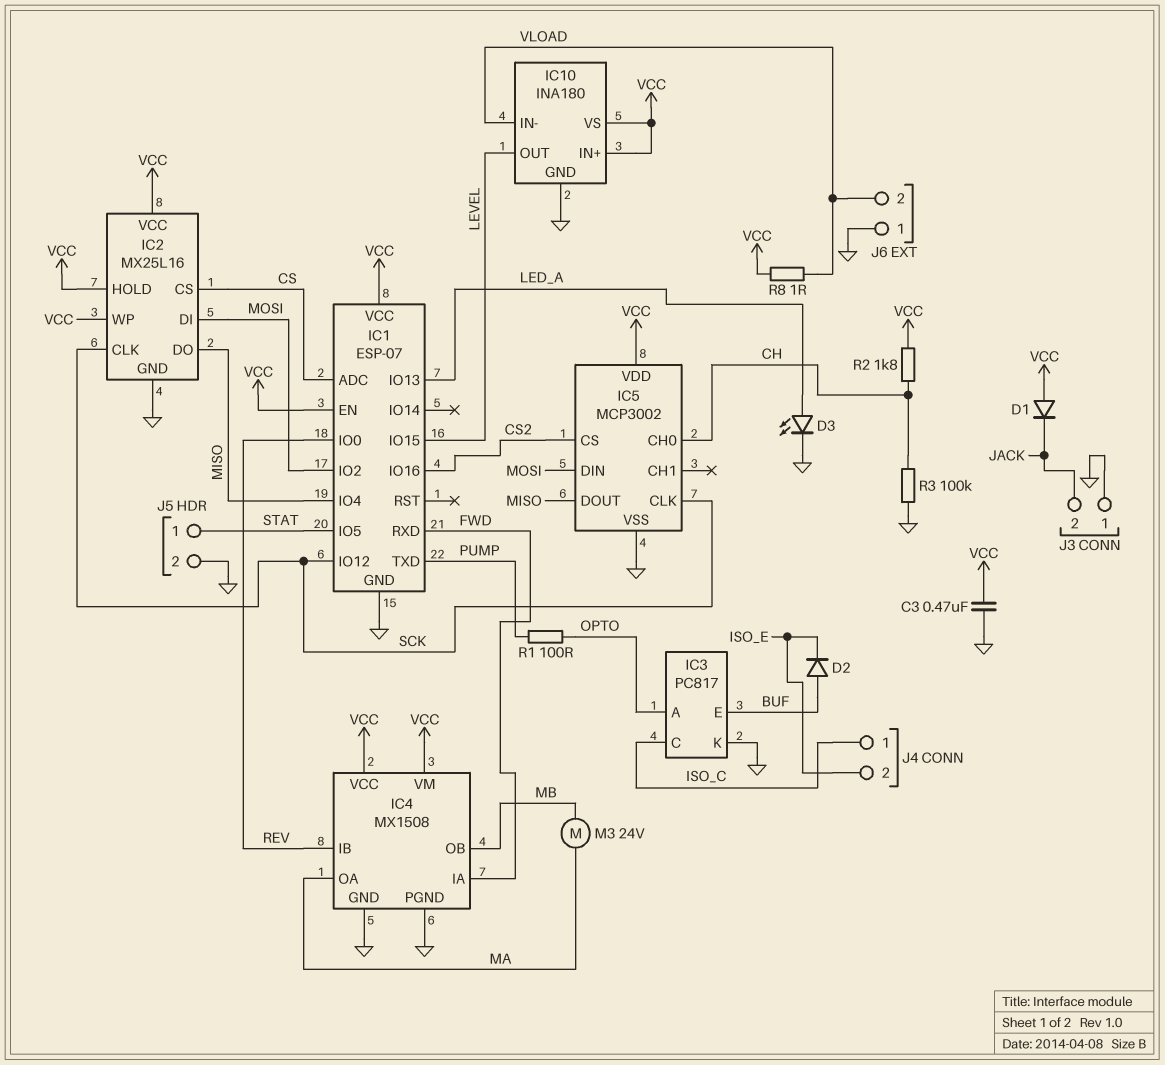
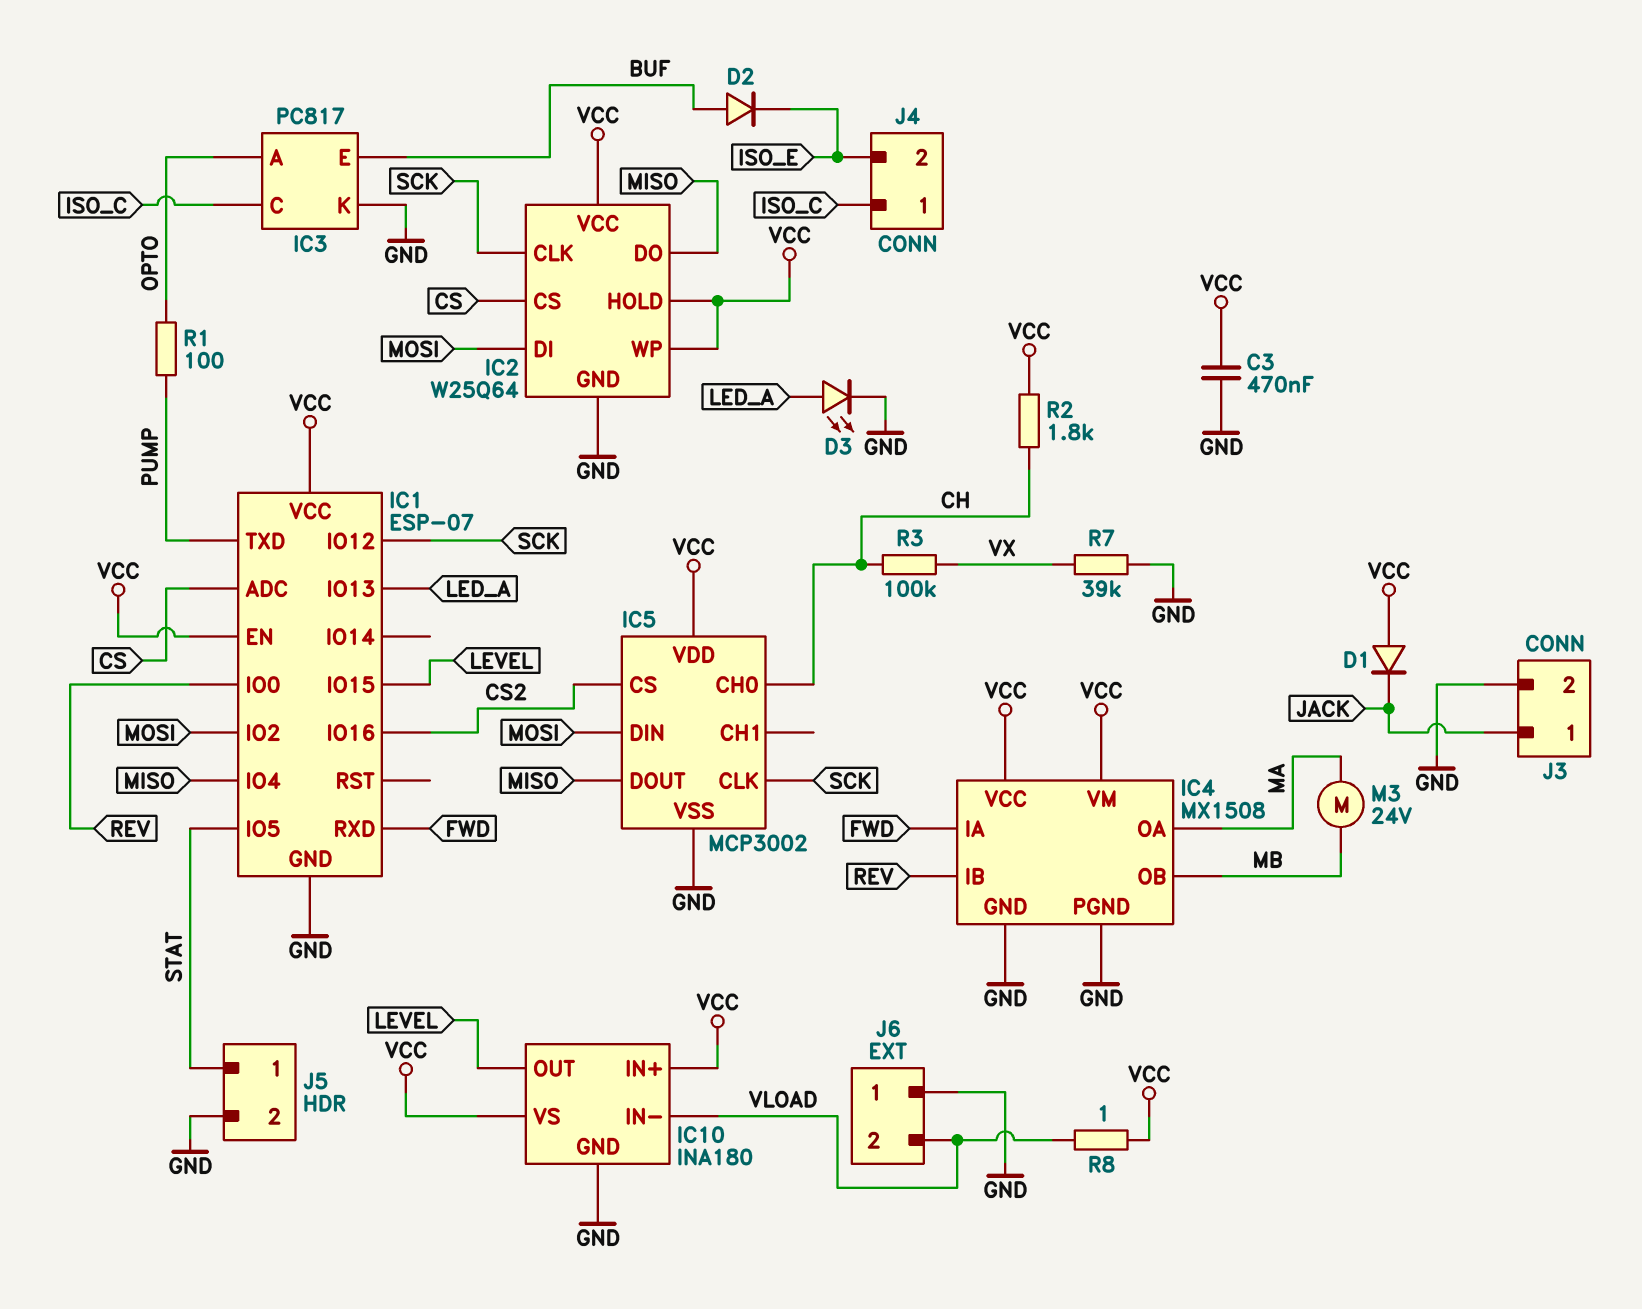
IC2: MX25L16 -> W25Q64
J3 pin 1: GND -> JACK
J3 pin 2: JACK -> GND
R3: 100k (CH, GND) -> 100k (CH, VX)
R7: none -> 39k (GND, VX)

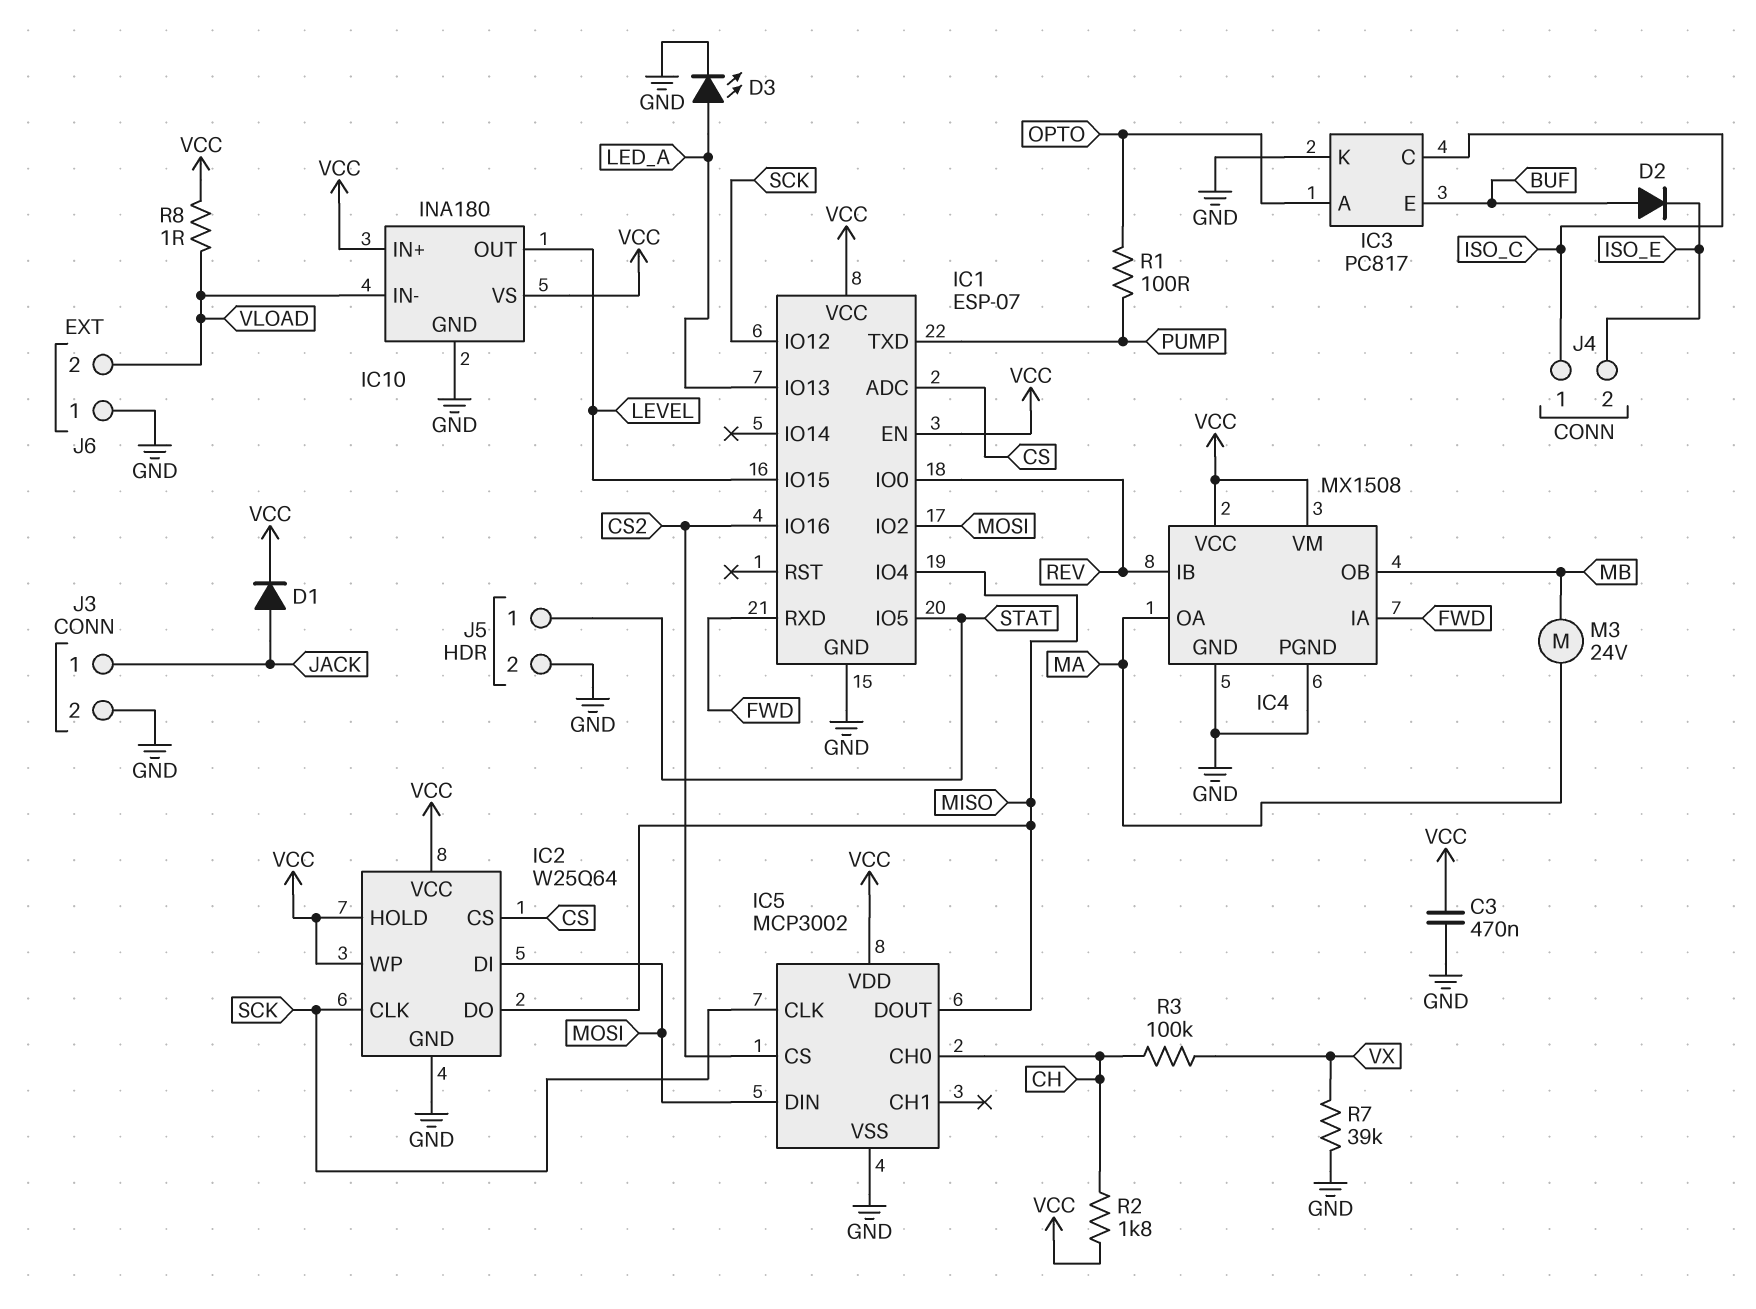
D1: diode (A VCC, K JACK) -> diode (A JACK, K VCC)

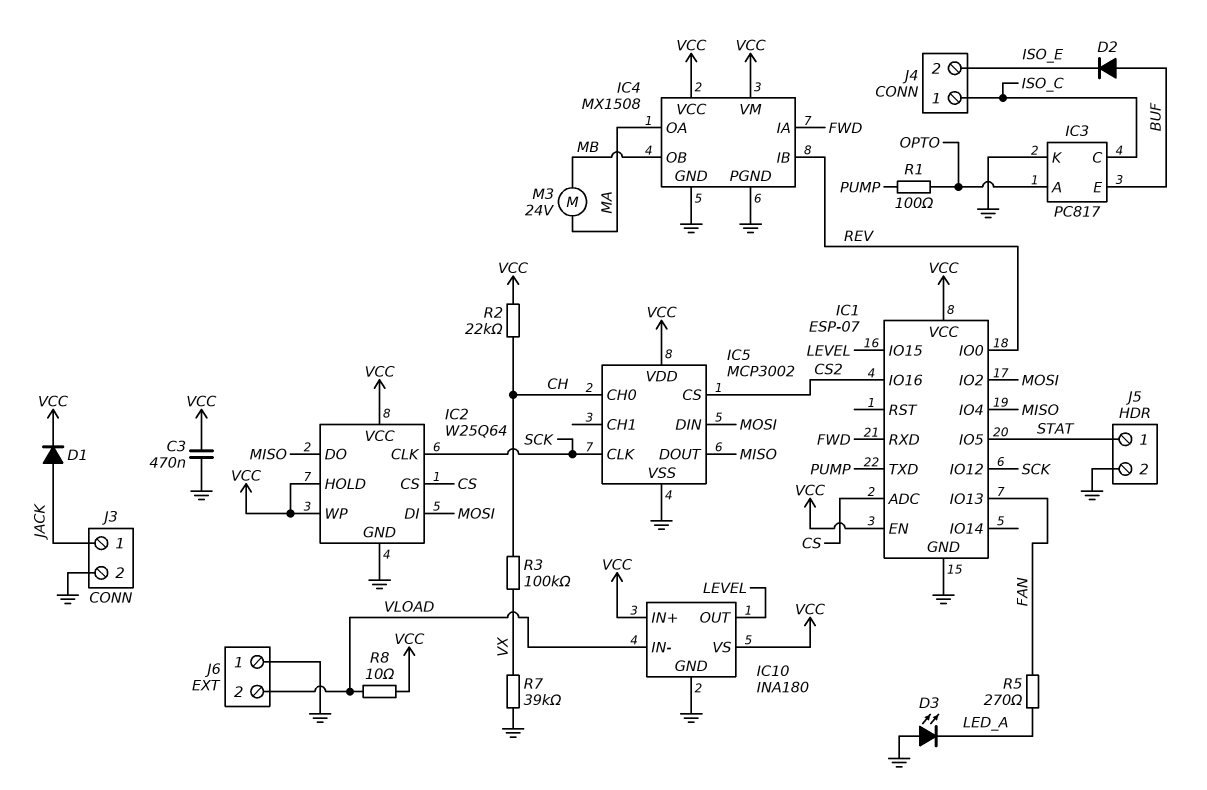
D3: LED (A LED_A, K GND) -> LED (A GND, K LED_A)
IC1 pin IO13: LED_A -> FAN
R2: 1.8k (CH, VCC) -> 22k (CH, VCC)
R5: none -> 270 (FAN, LED_A)
R8: 1 (VCC, VLOAD) -> 10 (VCC, VLOAD)

